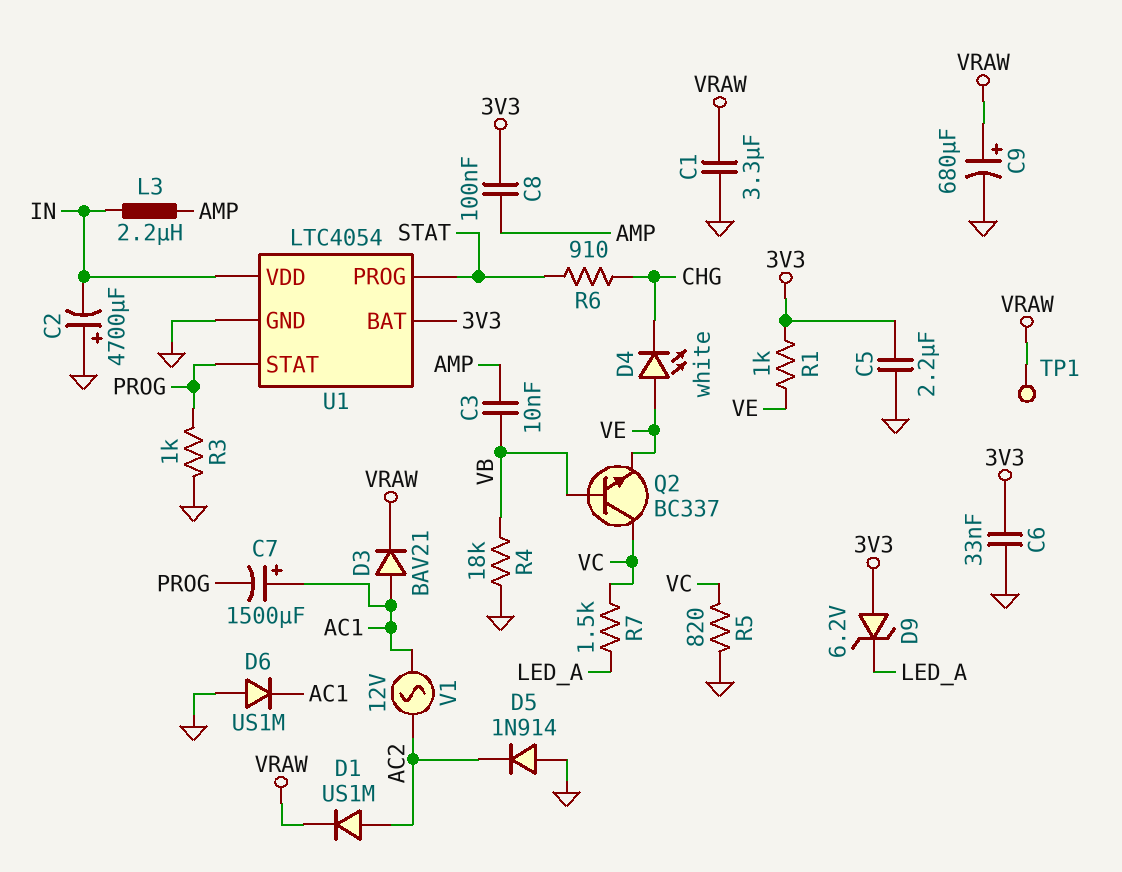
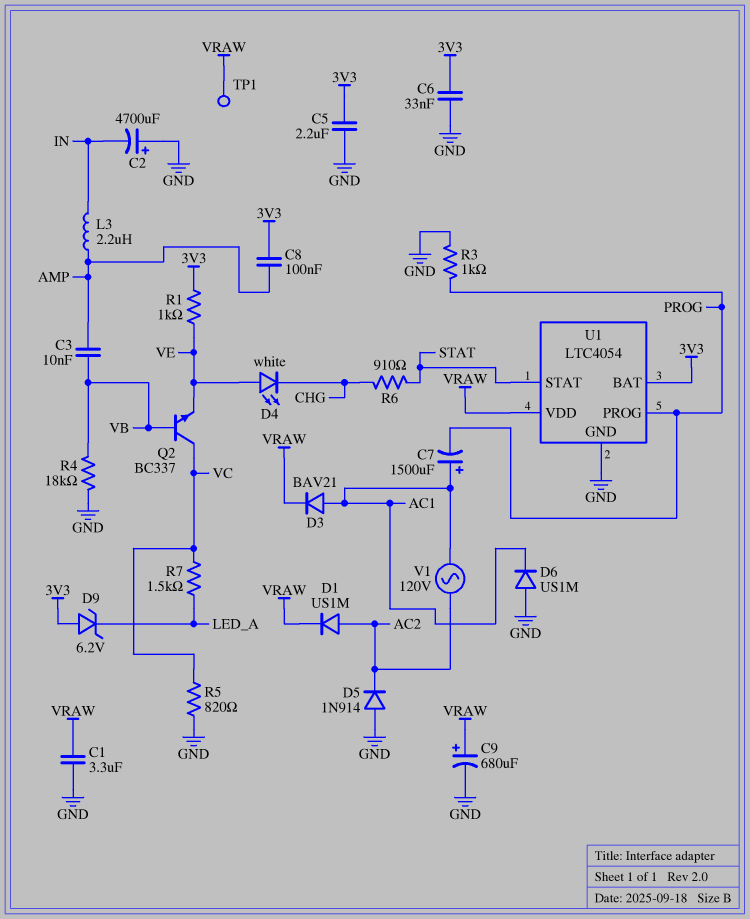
U1 pin PROG: STAT -> PROG
U1 pin STAT: PROG -> STAT
U1 pin VDD: IN -> VRAW
V1: AC 12V (AC1, AC2) -> AC 120V (AC1, AC2)

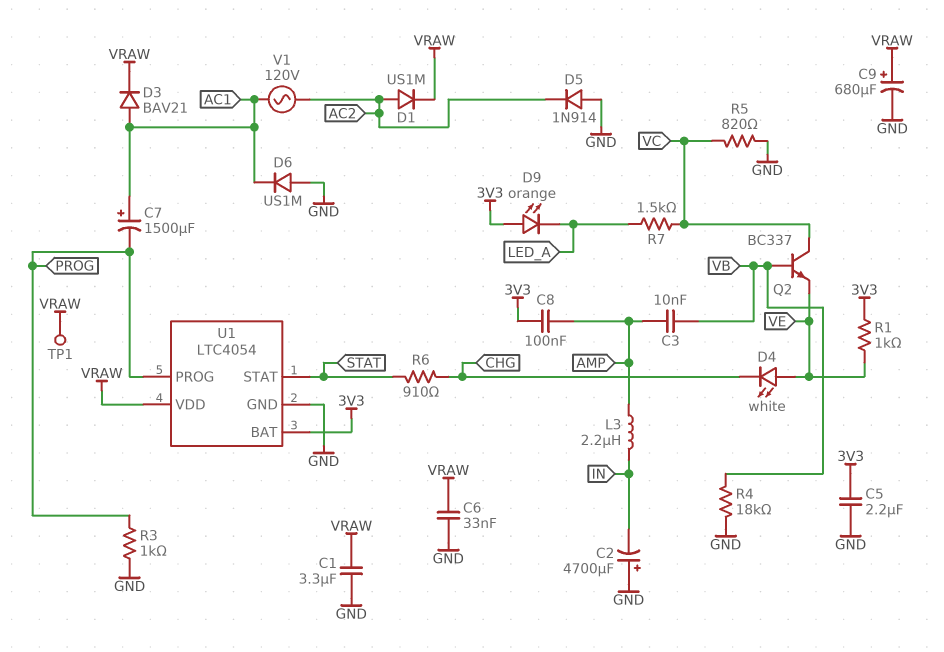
C6: 33nF (3V3, GND) -> 33nF (GND, VRAW)
D9: zener 6.2V (A 3V3, K LED_A) -> LED orange (A 3V3, K LED_A)

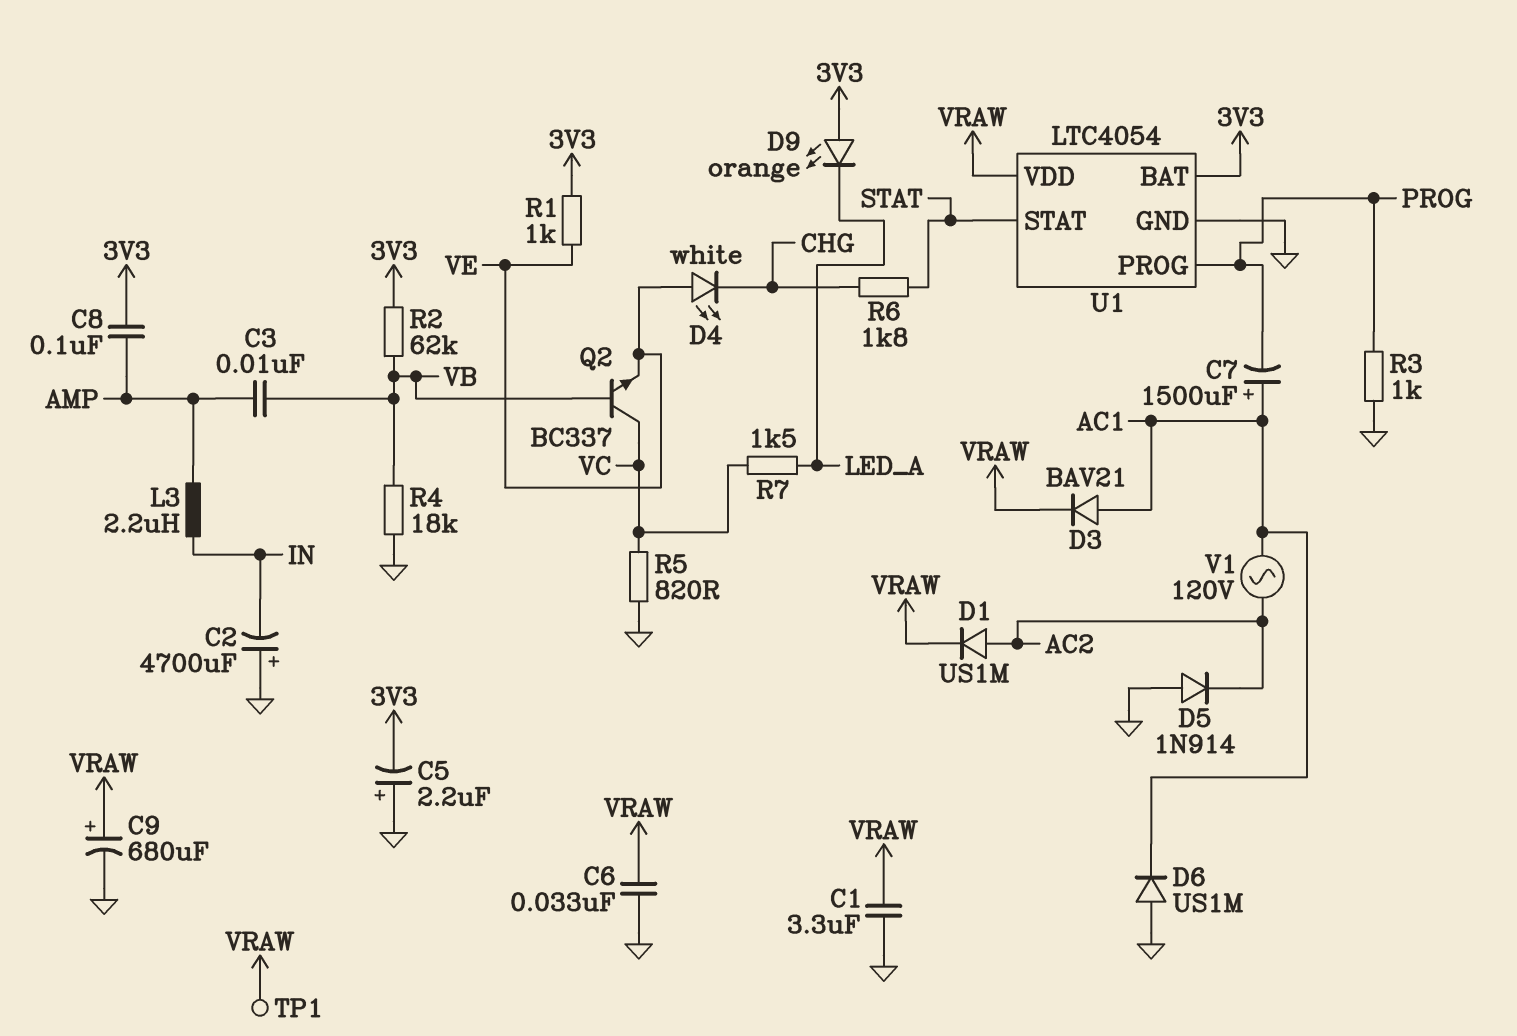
C5: 2.2uF (3V3, GND) -> 2.2uF (plus GND, minus 3V3)
R2: none -> 62k (3V3, VB)
R6: 910 (CHG, STAT) -> 1.8k (CHG, STAT)

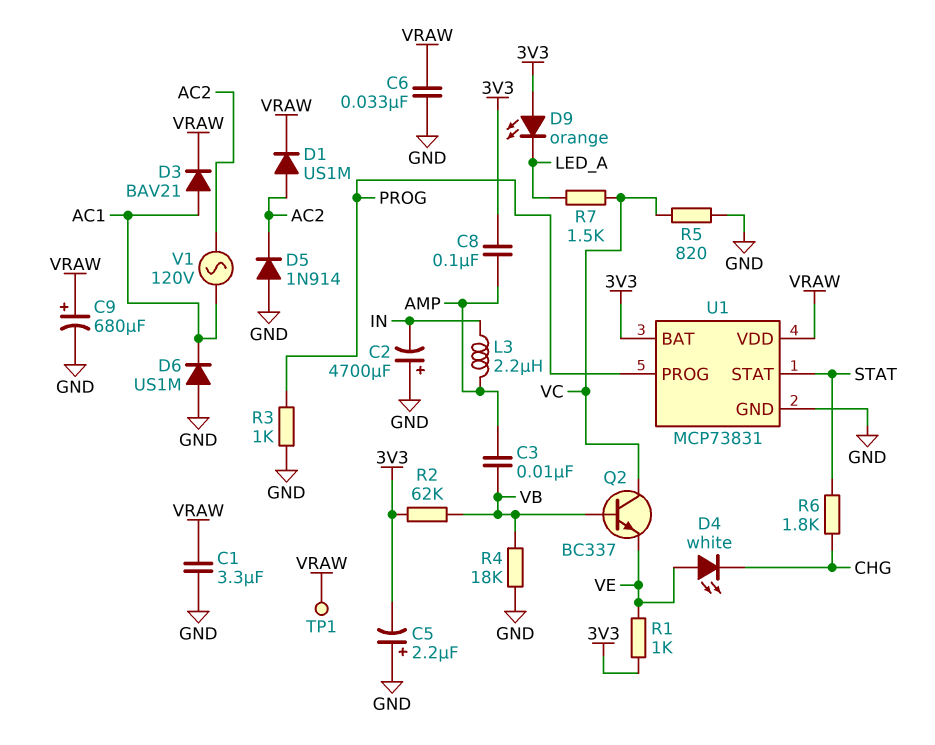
C7: 1500uF (plus AC1, minus PROG) -> none
U1: LTC4054 -> MCP73831

